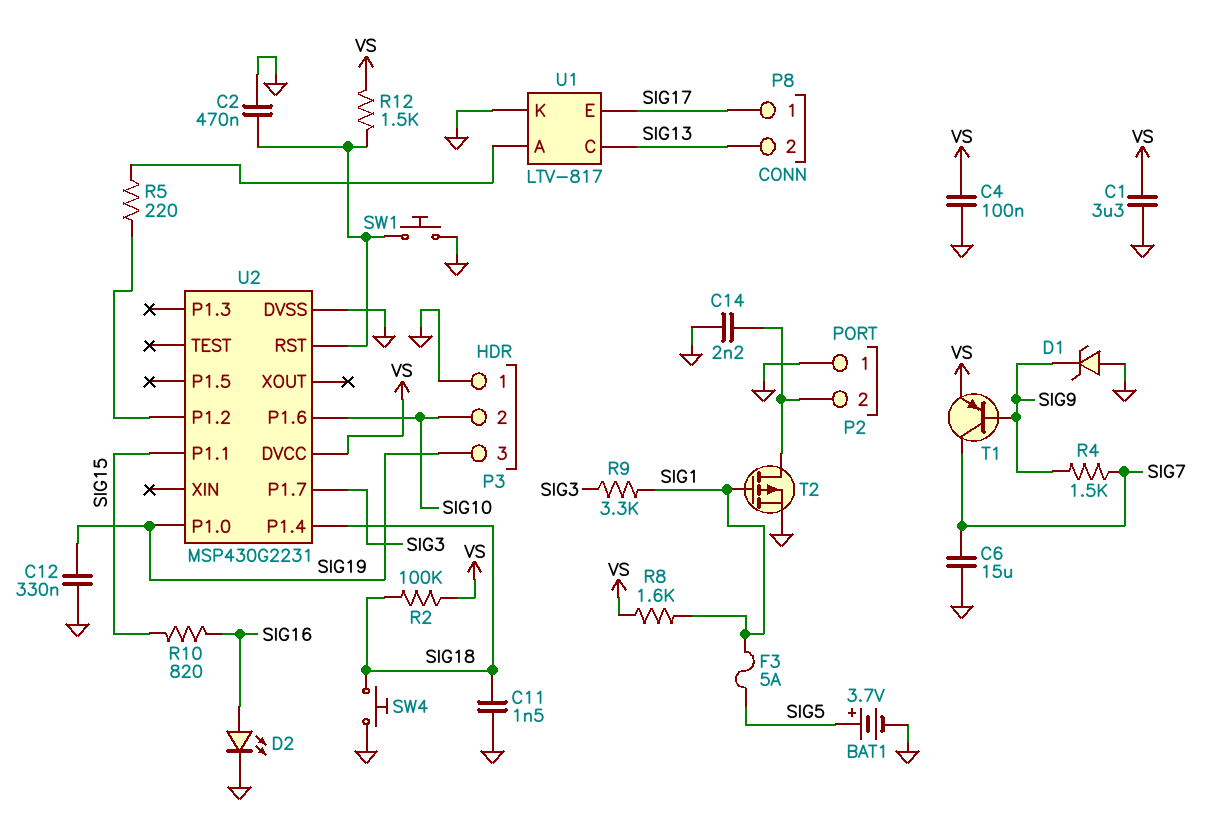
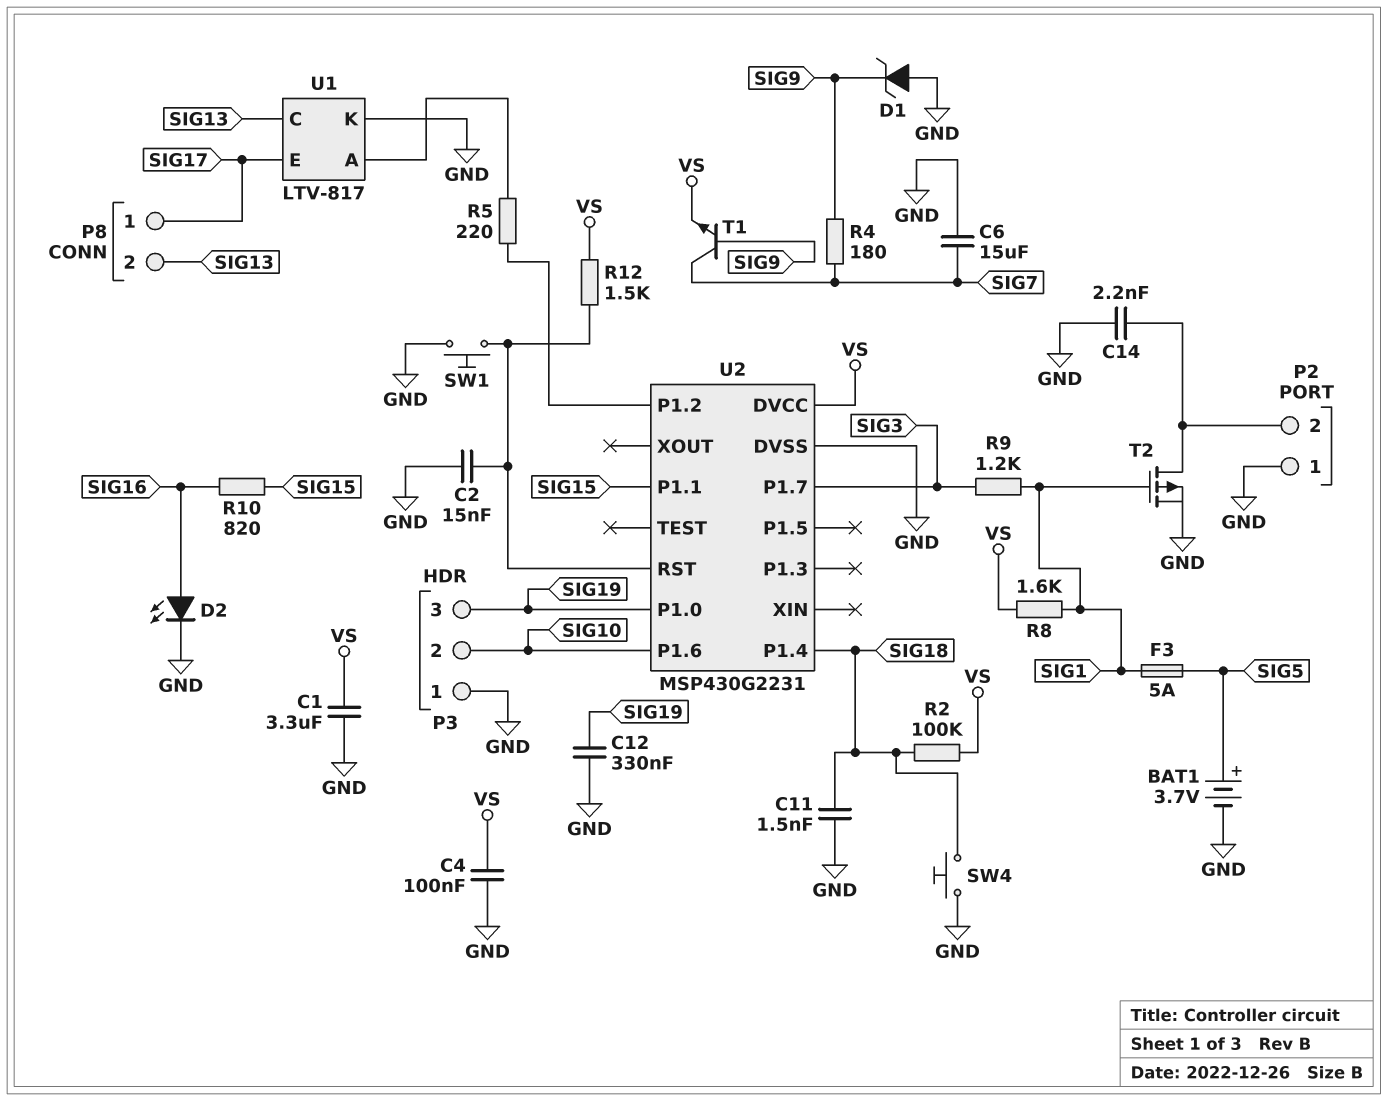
C2: 470nF (GND, U2/RST) -> 15nF (GND, U2/RST)
R4: 1.5k (SIG7, SIG9) -> 180 (SIG7, SIG9)
R9: 3.3k (SIG1, SIG3) -> 1.2k (SIG1, SIG3)
T1: PNP (B SIG9, C SIG7, E VS) -> NPN (B SIG9, C SIG7, E VS)

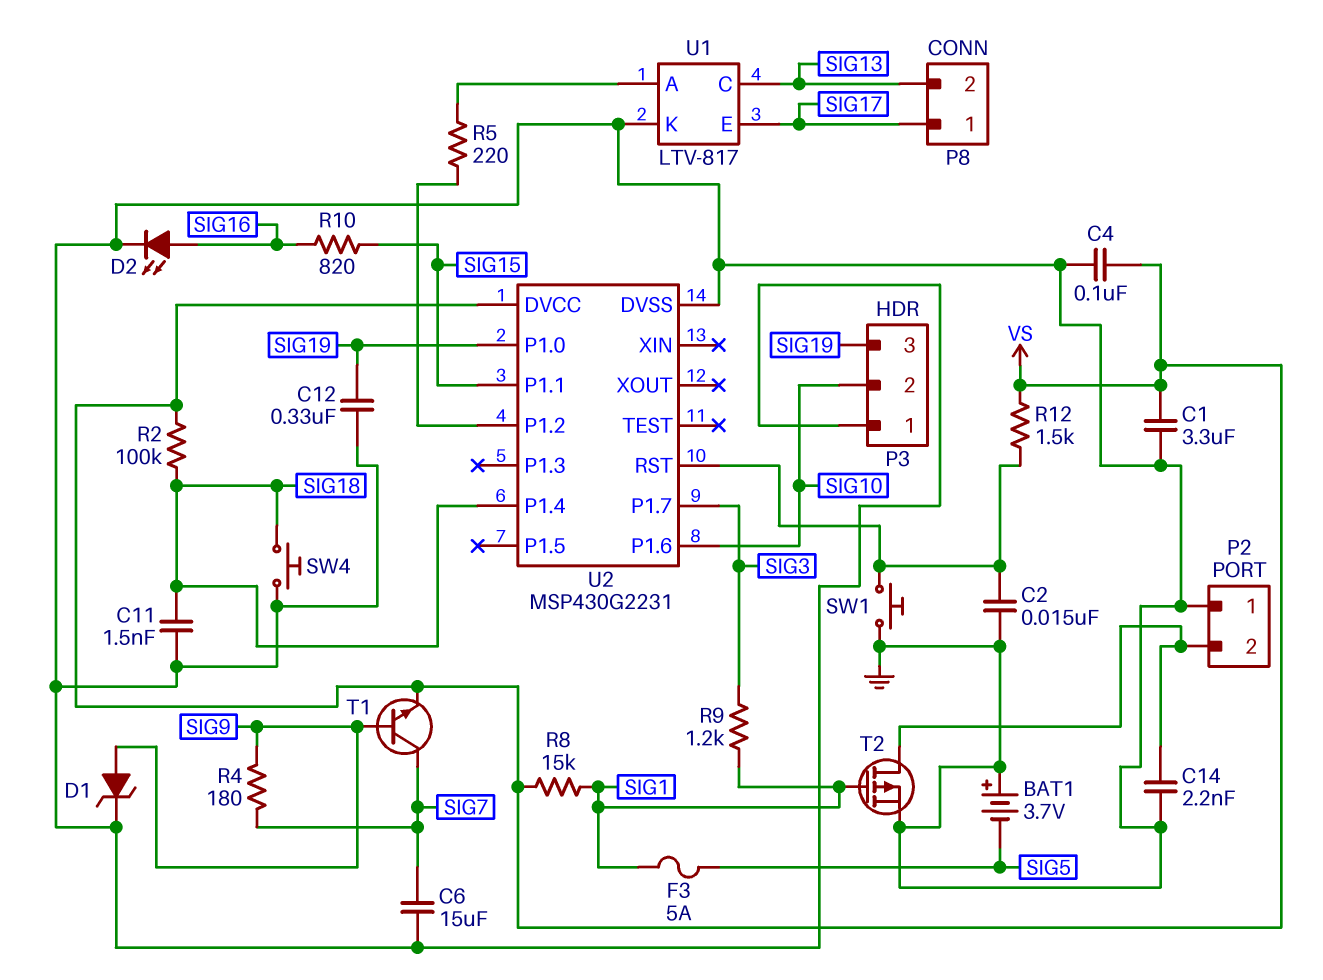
BAT1: 3.7V (plus SIG5, minus GND) -> 3.7V (plus GND, minus SIG5)
D1: zener (A GND, K SIG9) -> zener (A SIG9, K GND)
R8: 1.6k (SIG1, VS) -> 15k (SIG1, VS)

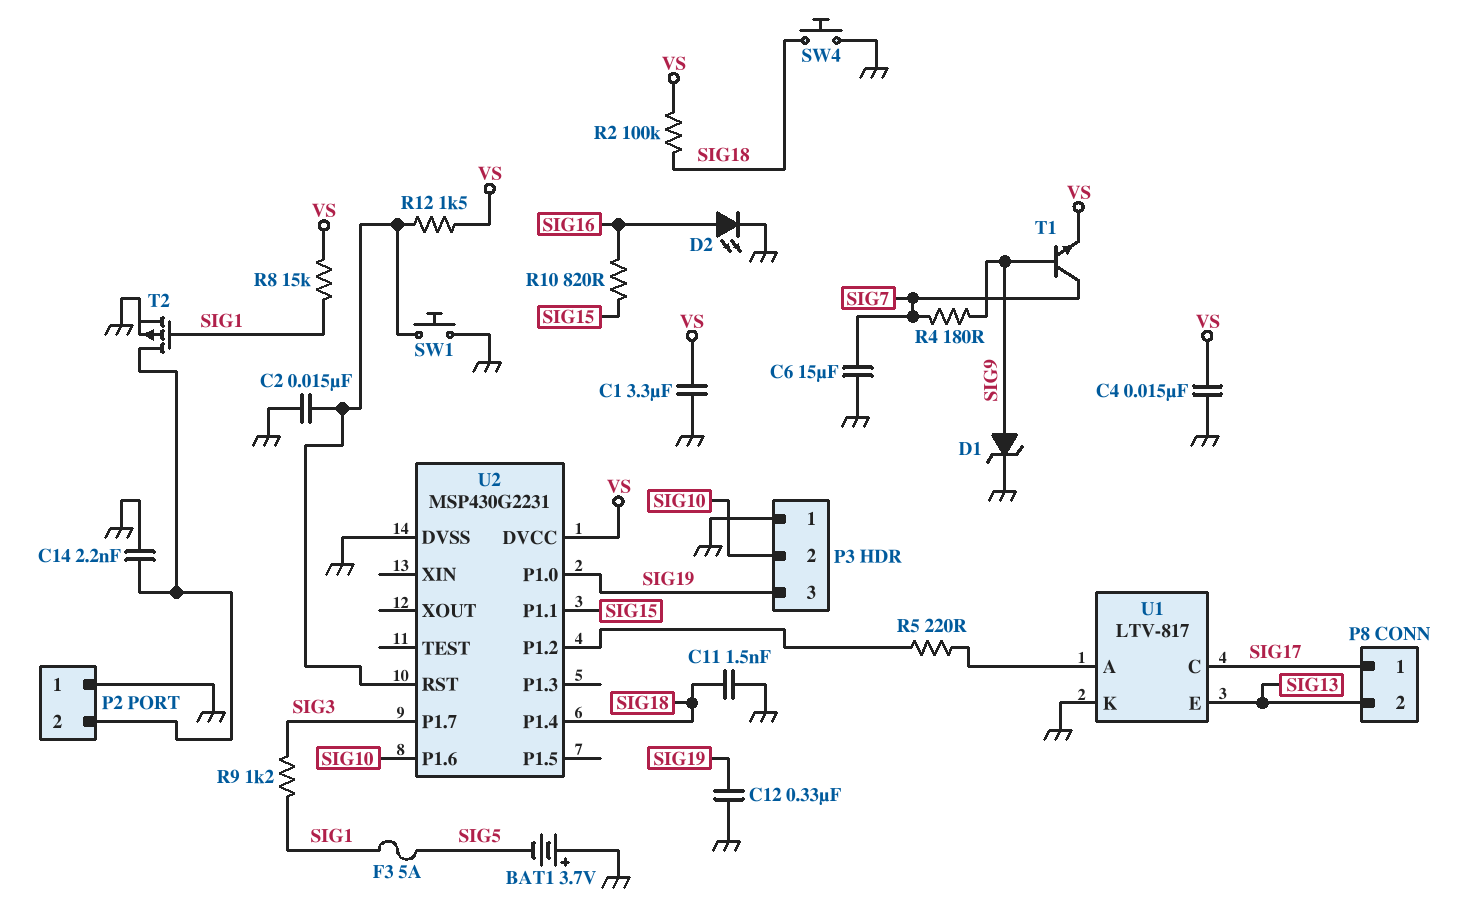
C4: 100nF (GND, VS) -> 15nF (GND, VS)
U1 pin C: SIG13 -> SIG17
U1 pin E: SIG17 -> SIG13

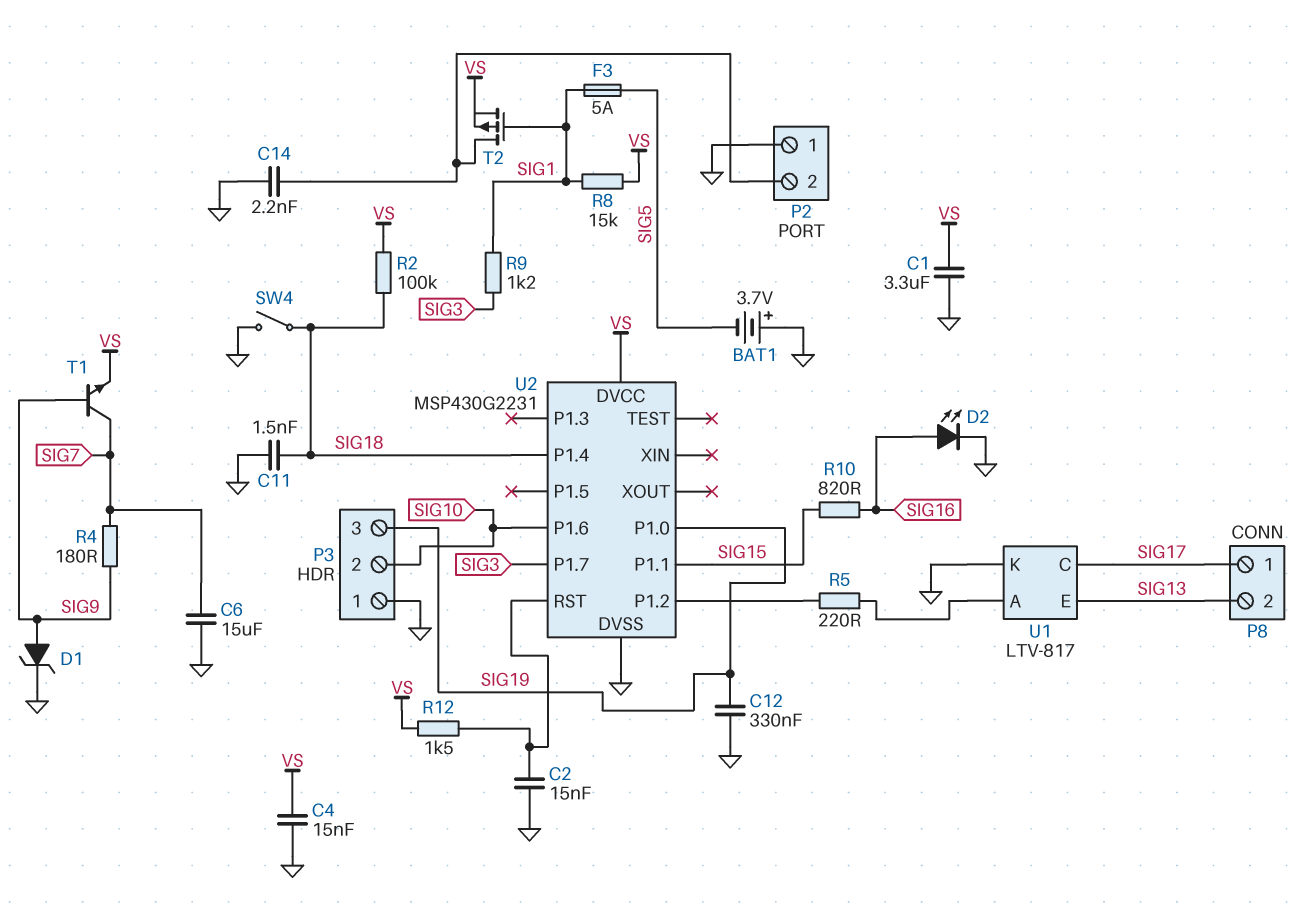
SW1: button (GND, U2/RST) -> none
SW4: button (GND, SIG18) -> switch (GND, SIG18)
T2: PMOS (G SIG1, D P2/2, S GND) -> PMOS (G SIG1, D P2/2, S VS)

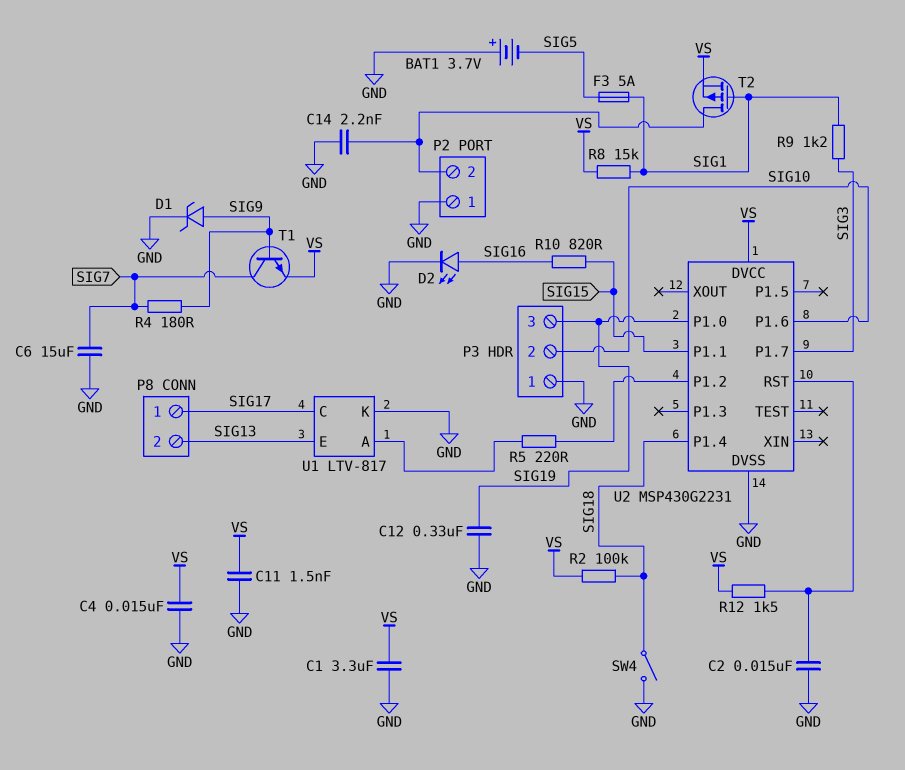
C11: 1.5nF (GND, SIG18) -> 1.5nF (GND, VS)

